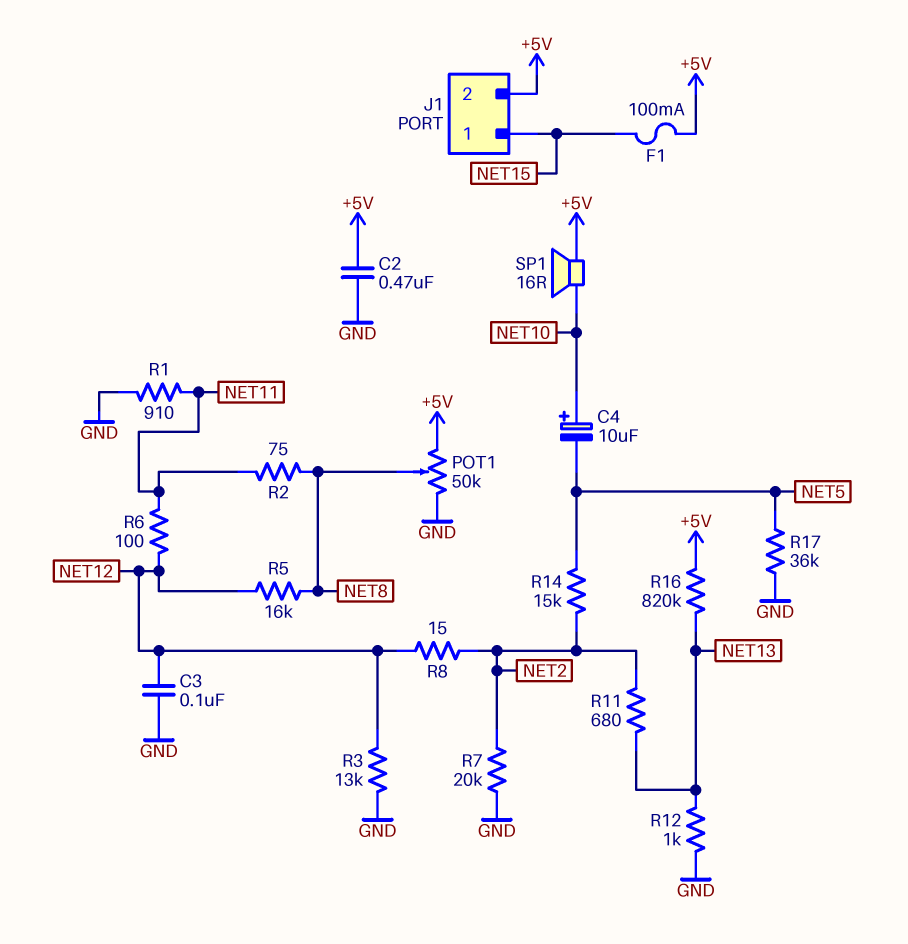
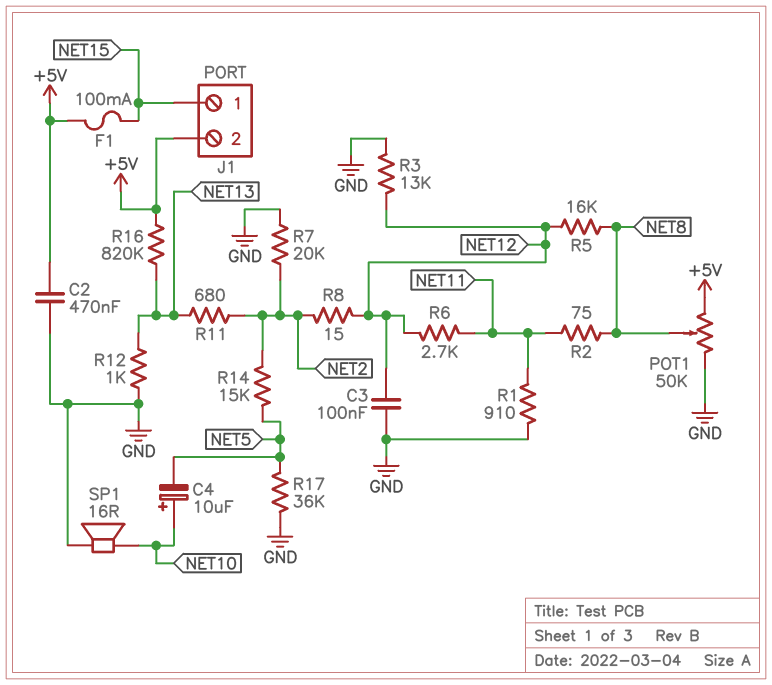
R6: 100 (NET11, NET12) -> 2.7k (NET11, NET12)
SP1: speaker 16R (+5V, NET10) -> speaker 16R (GND, NET10)

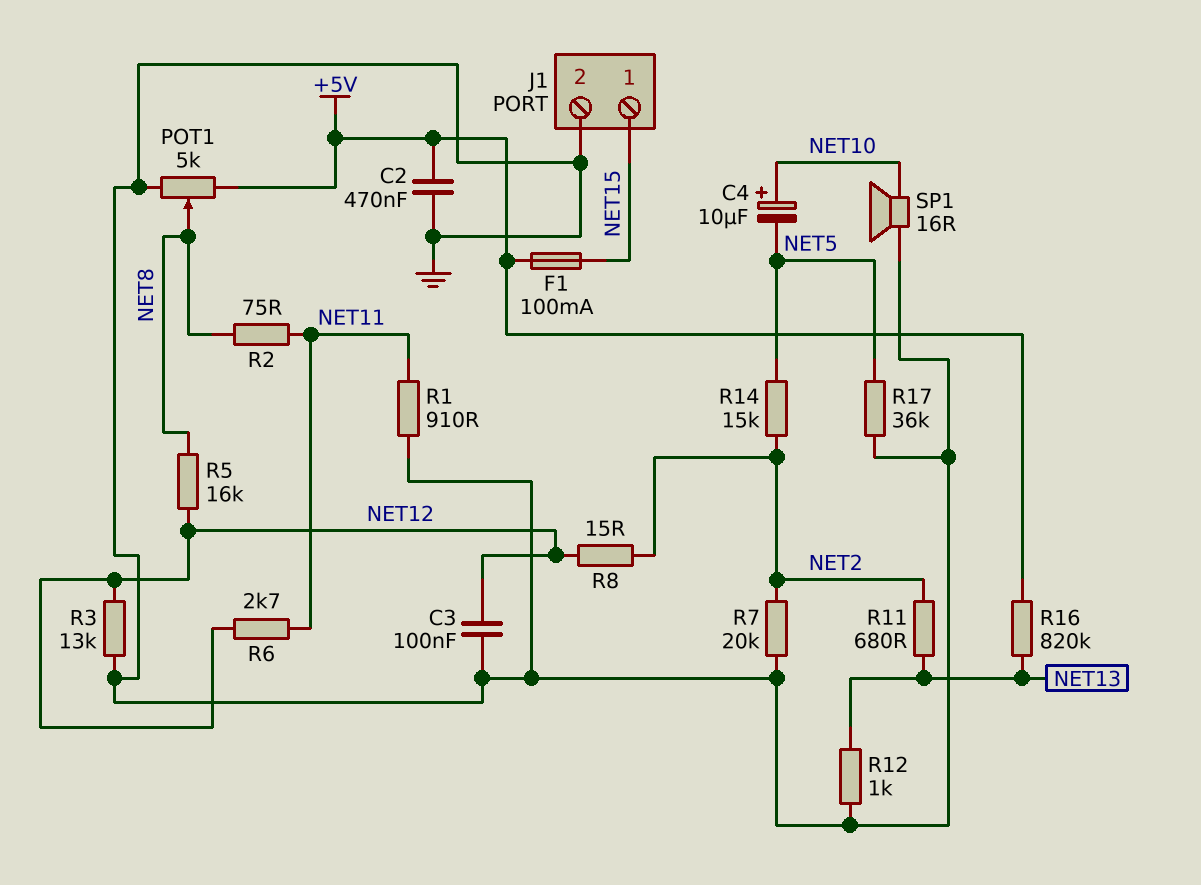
J1 pin 2: +5V -> GND
POT1: 50k (+5V, GND, wiper NET8) -> 5k (+5V, GND, wiper NET8)

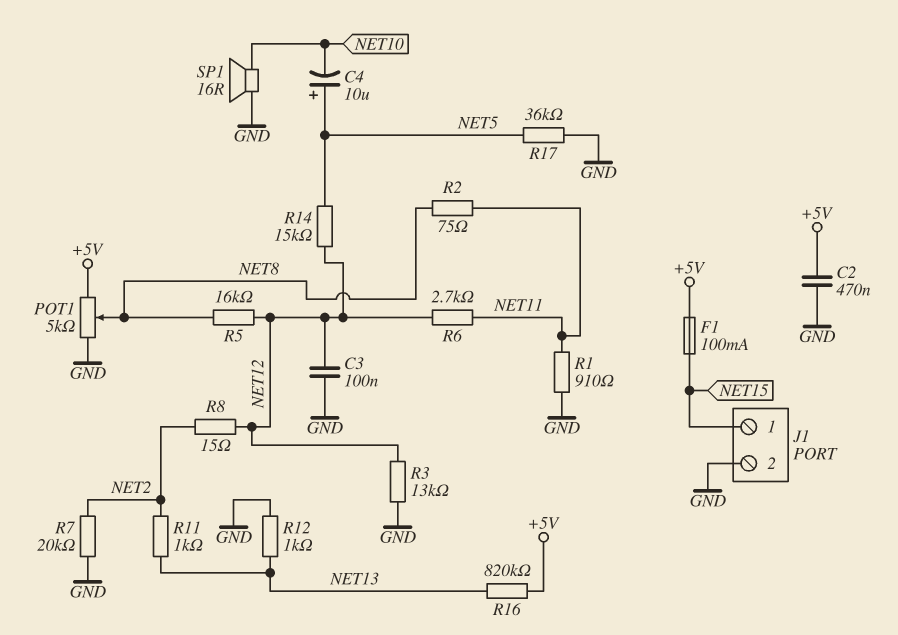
C4: 10uF (plus NET10, minus NET5) -> 10uF (plus NET5, minus NET10)
R11: 680 (NET2, NET13) -> 1k (NET2, NET13)
R14: 15k (NET2, NET5) -> 15k (NET5, NET12)

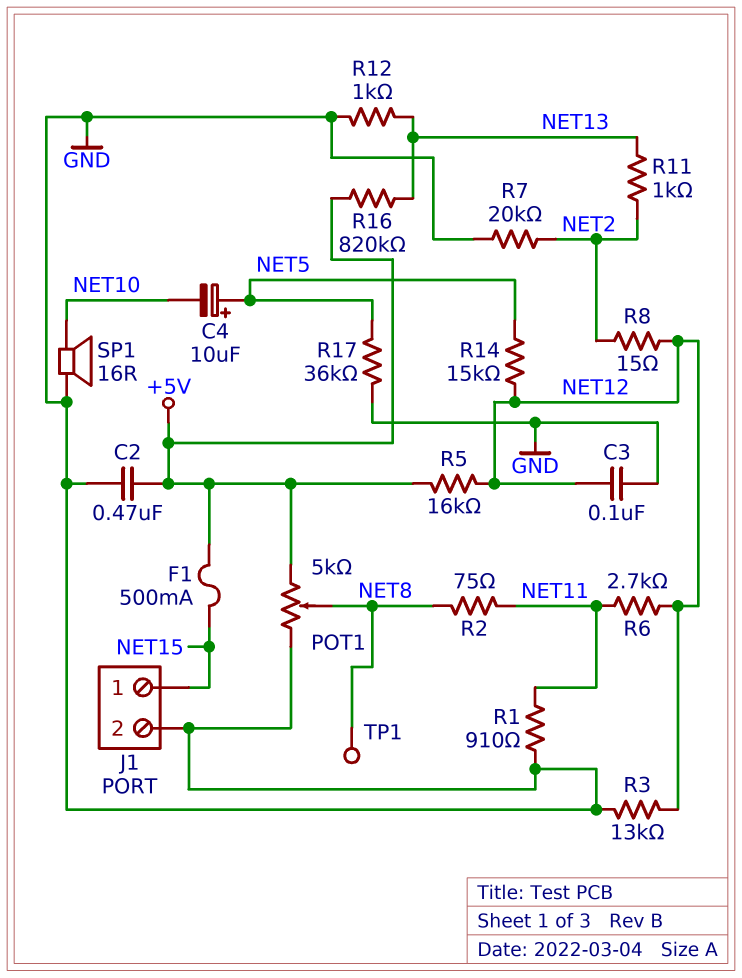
F1: 100mA (+5V, NET15) -> 500mA (+5V, NET15)
R5: 16k (NET8, NET12) -> 16k (+5V, NET12)
TP1: none -> test point (NET8)

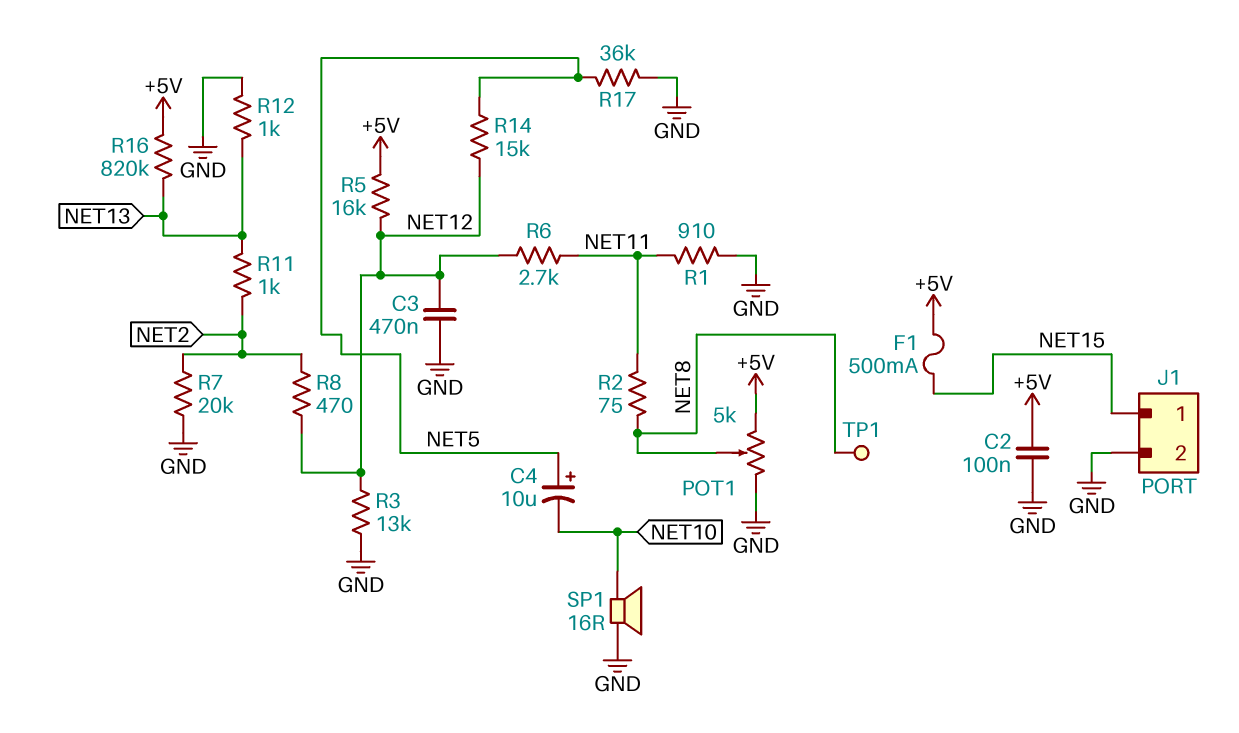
C2: 470nF (+5V, GND) -> 100nF (+5V, GND)
C3: 100nF (GND, NET12) -> 470nF (GND, NET12)
R8: 15 (NET2, NET12) -> 470 (NET2, NET12)

